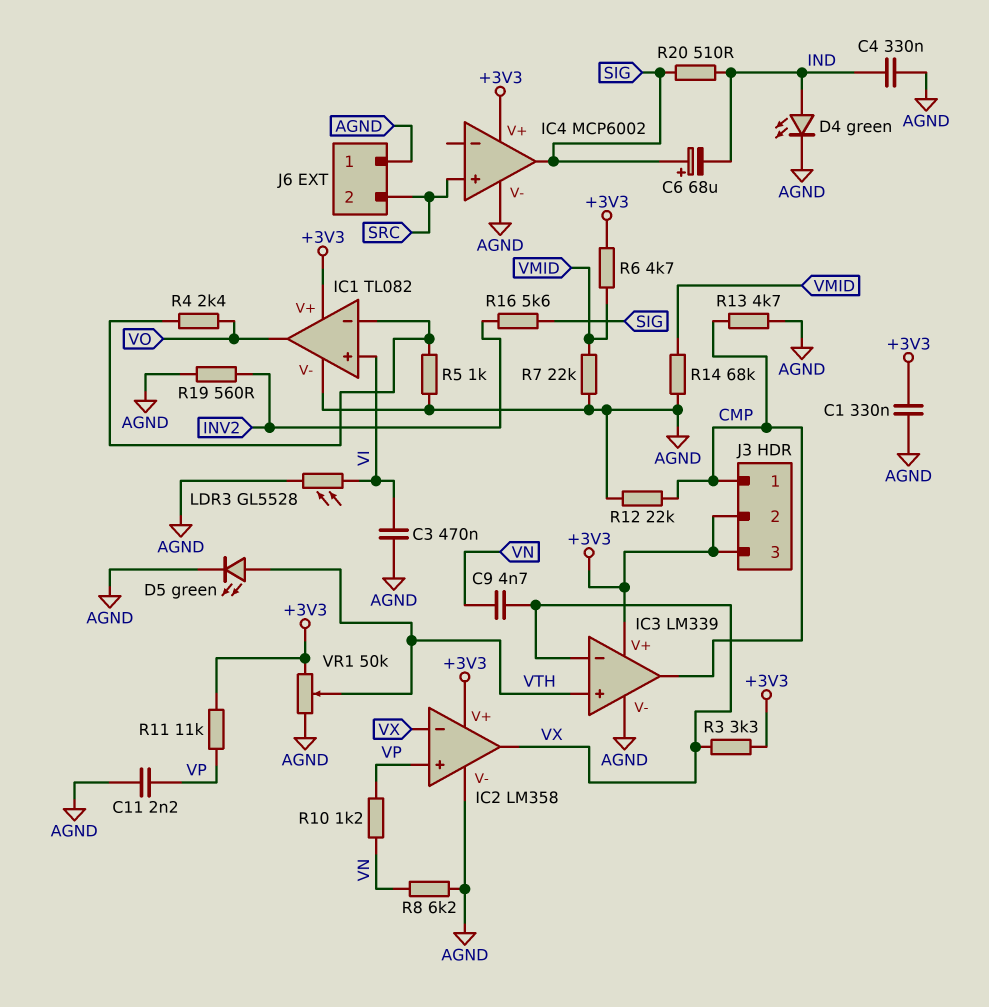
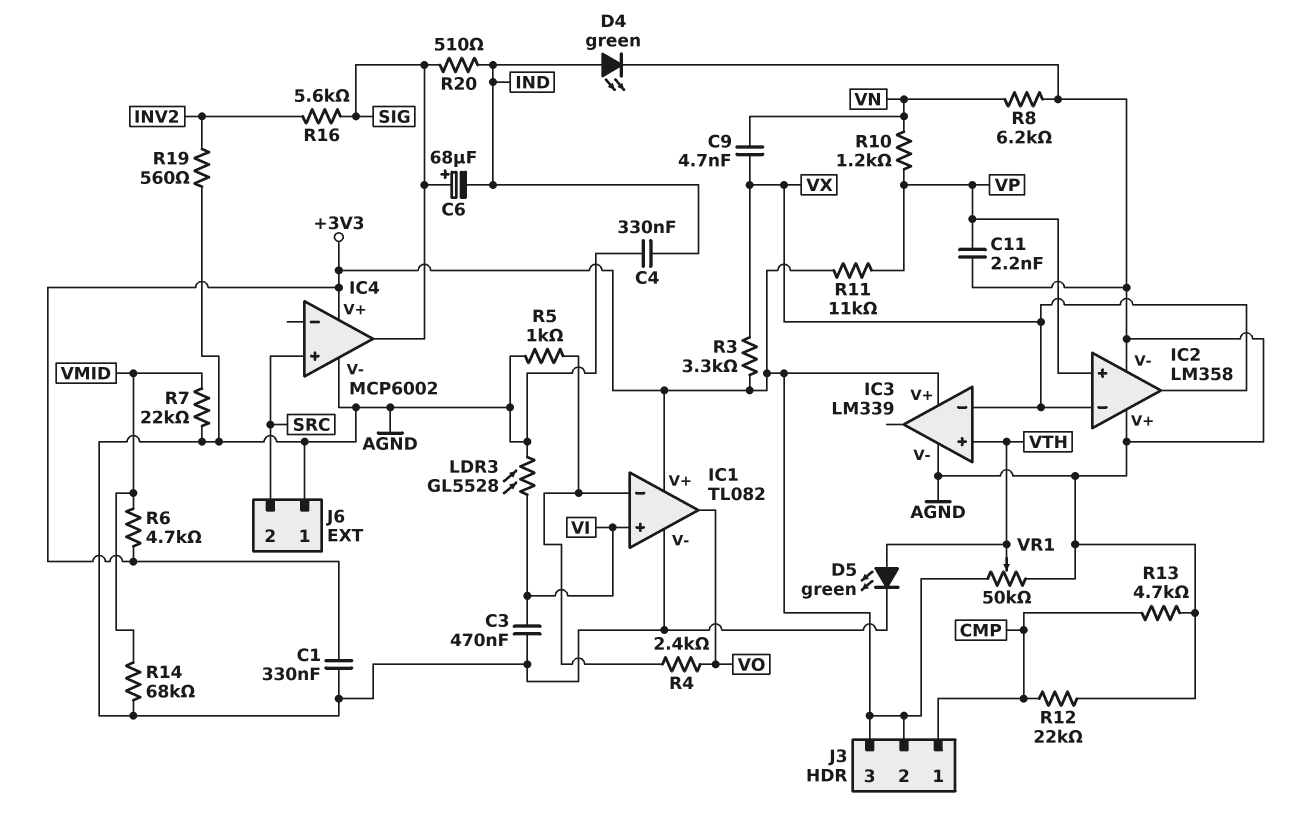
IC2 pin V+: +3V3 -> AGND
IC3 pin out: CMP -> none

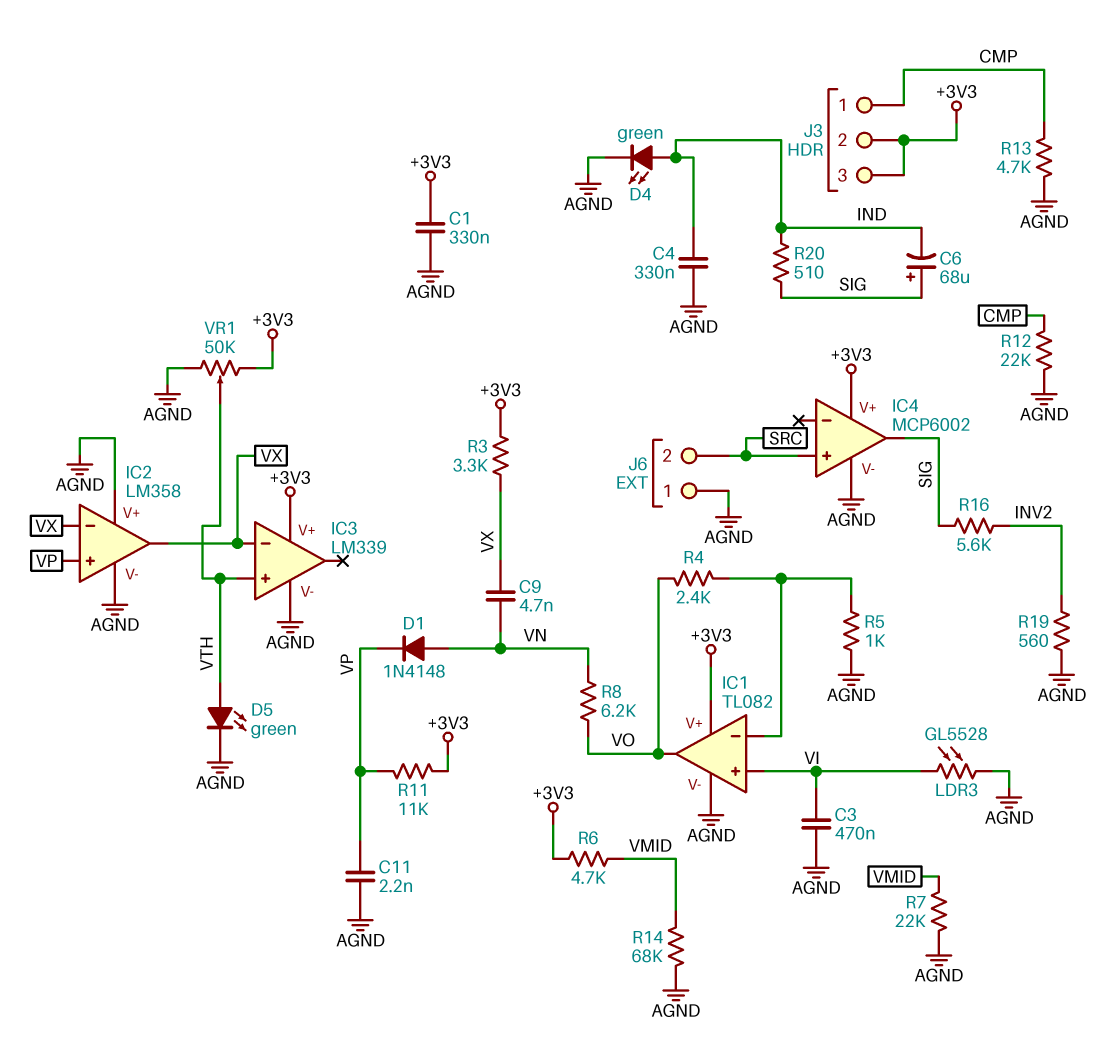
D1: none -> diode 1N4148 (A VN, K VP)
R8: 6.2k (AGND, VN) -> 6.2k (VN, VO)
R10: 1.2k (VN, VP) -> none

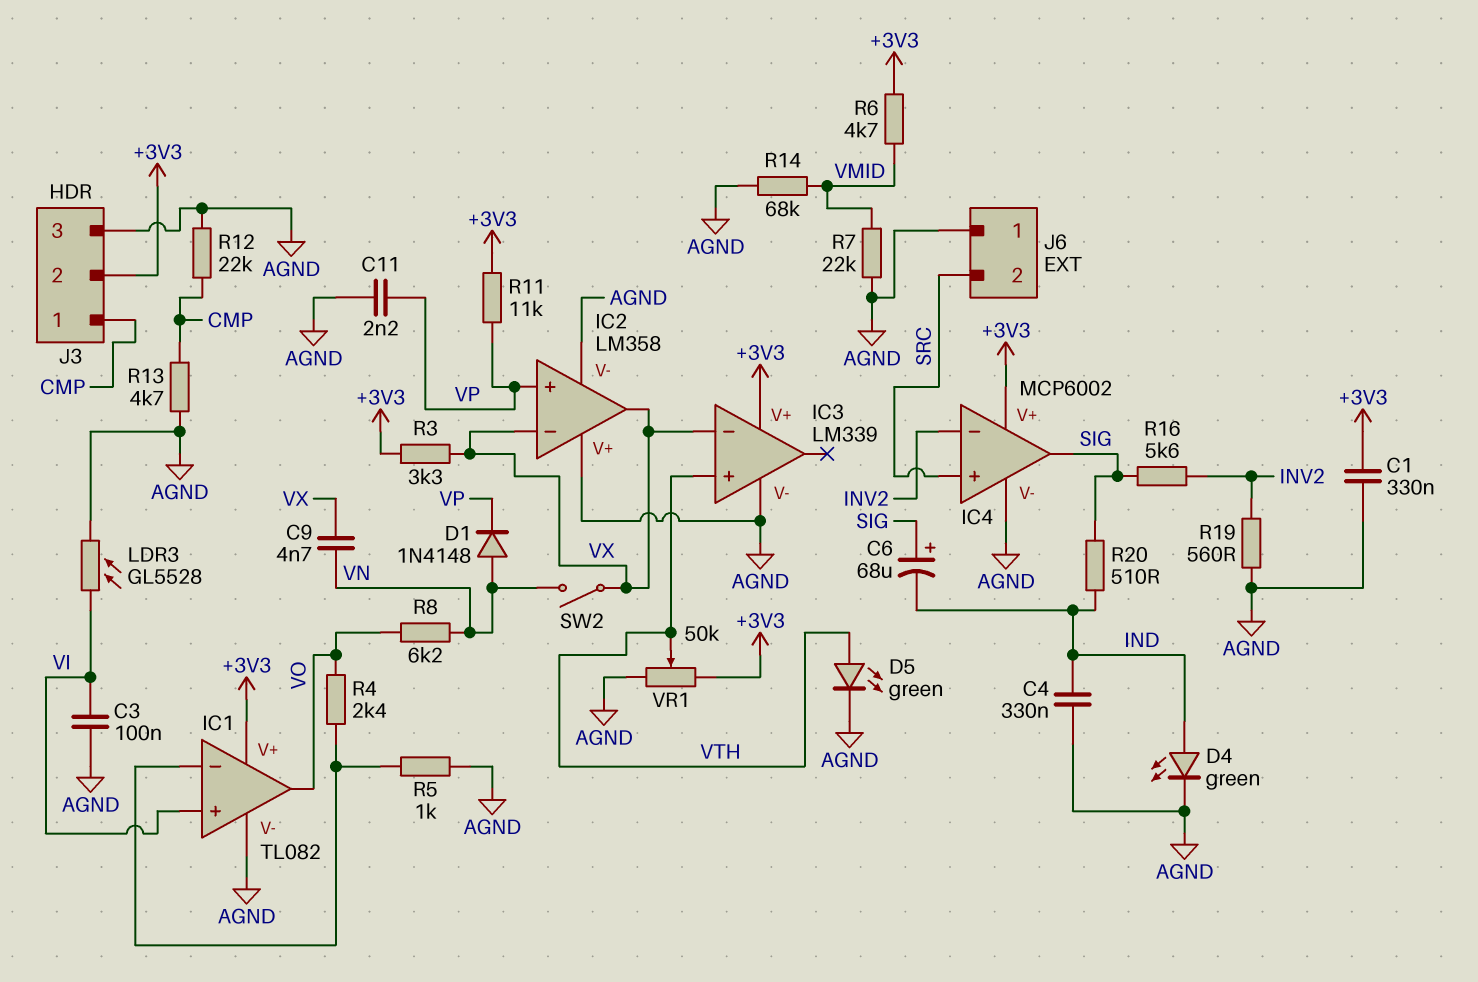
C3: 470nF (AGND, VI) -> 100nF (AGND, VI)
IC4 pin in-: none -> INV2
J3 pin 3: +3V3 -> AGND
SW2: none -> switch (VN, VX)

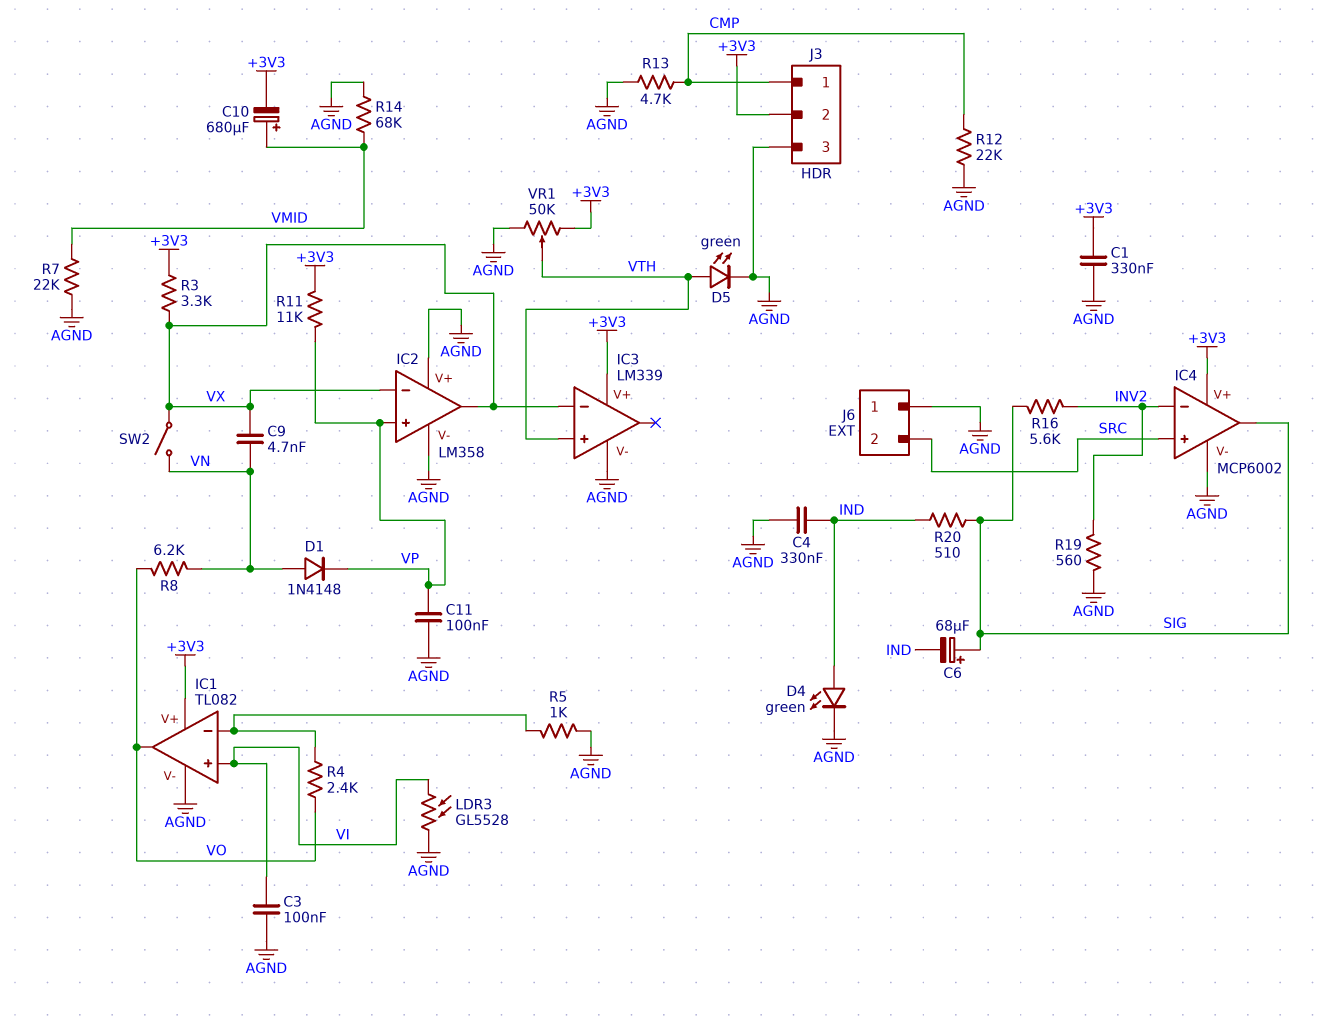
C10: none -> 680uF (plus VMID, minus +3V3)
C11: 2.2nF (AGND, VP) -> 100nF (AGND, VP)
R6: 4.7k (+3V3, VMID) -> none

